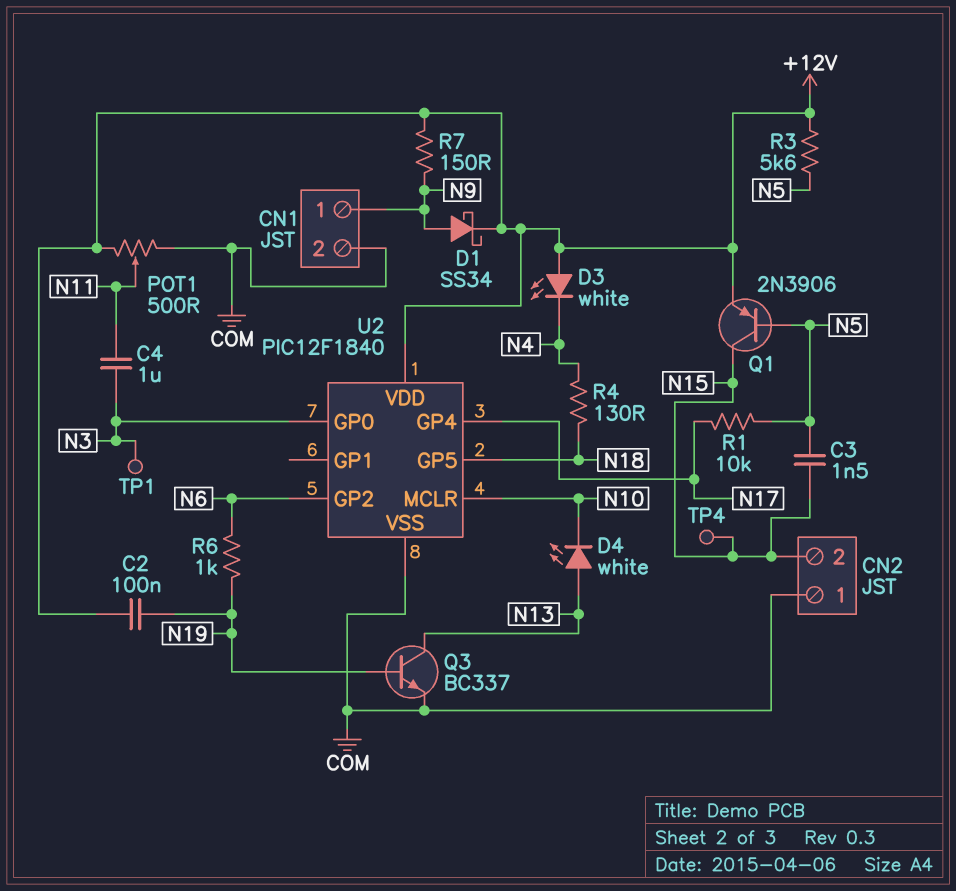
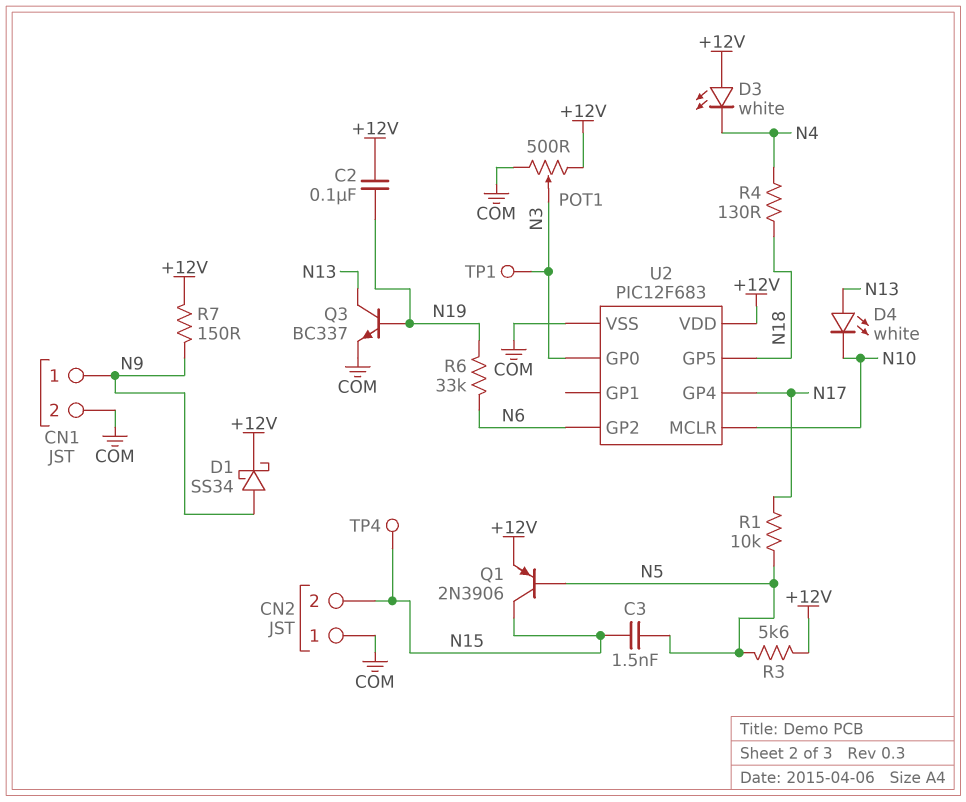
C4: 1uF (N3, N11) -> none
POT1: 500 (+12V, COM, wiper N11) -> 500 (+12V, COM, wiper N3)
R6: 1k (N6, N19) -> 33k (N6, N19)
U2: PIC12F1840 -> PIC12F683

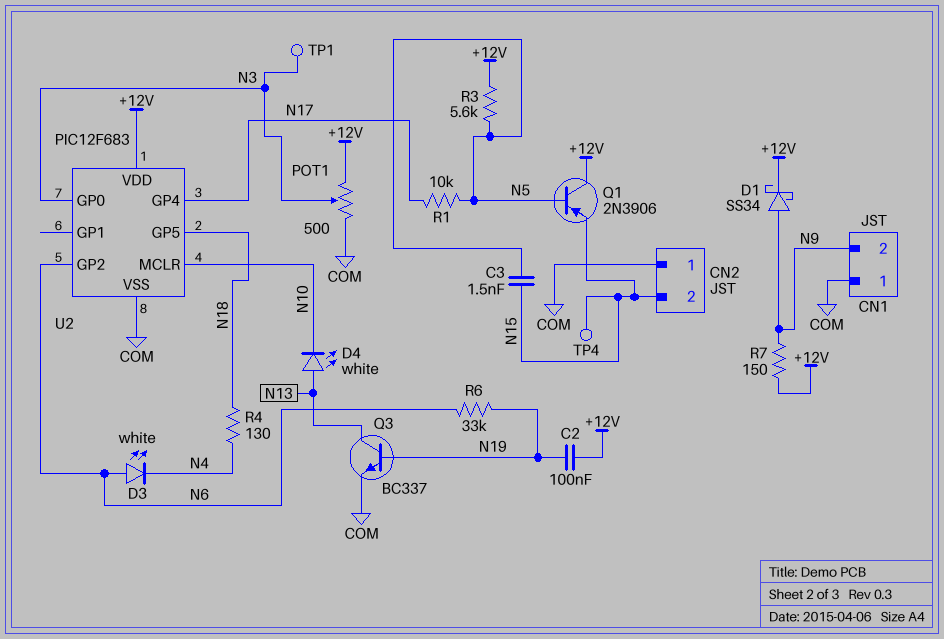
CN1 pin 1: N9 -> COM
CN1 pin 2: COM -> N9
D3: LED white (A +12V, K N4) -> LED white (A N6, K N4)
Q1: PNP 2N3906 (B N5, C N15, E +12V) -> PNP 2N3906 (B N5, C +12V, E N15)

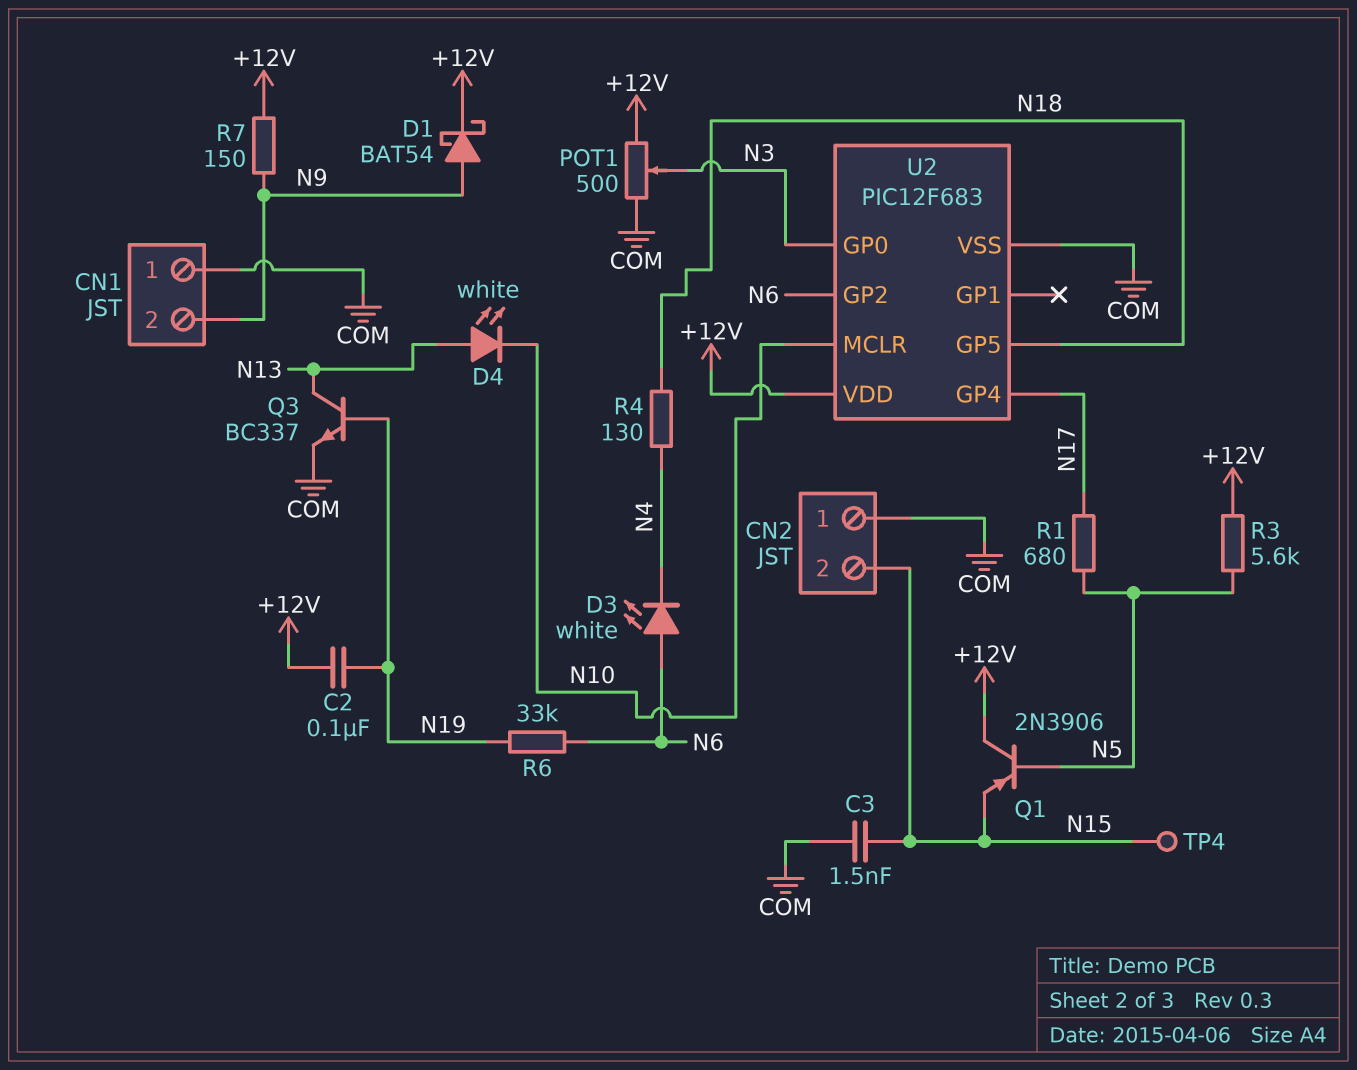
C3: 1.5nF (N5, N15) -> 1.5nF (COM, N15)
D1: schottky SS34 (A N9, K +12V) -> schottky BAT54 (A N9, K +12V)
R1: 10k (N5, N17) -> 680 (N5, N17)
TP1: test point (N3) -> none

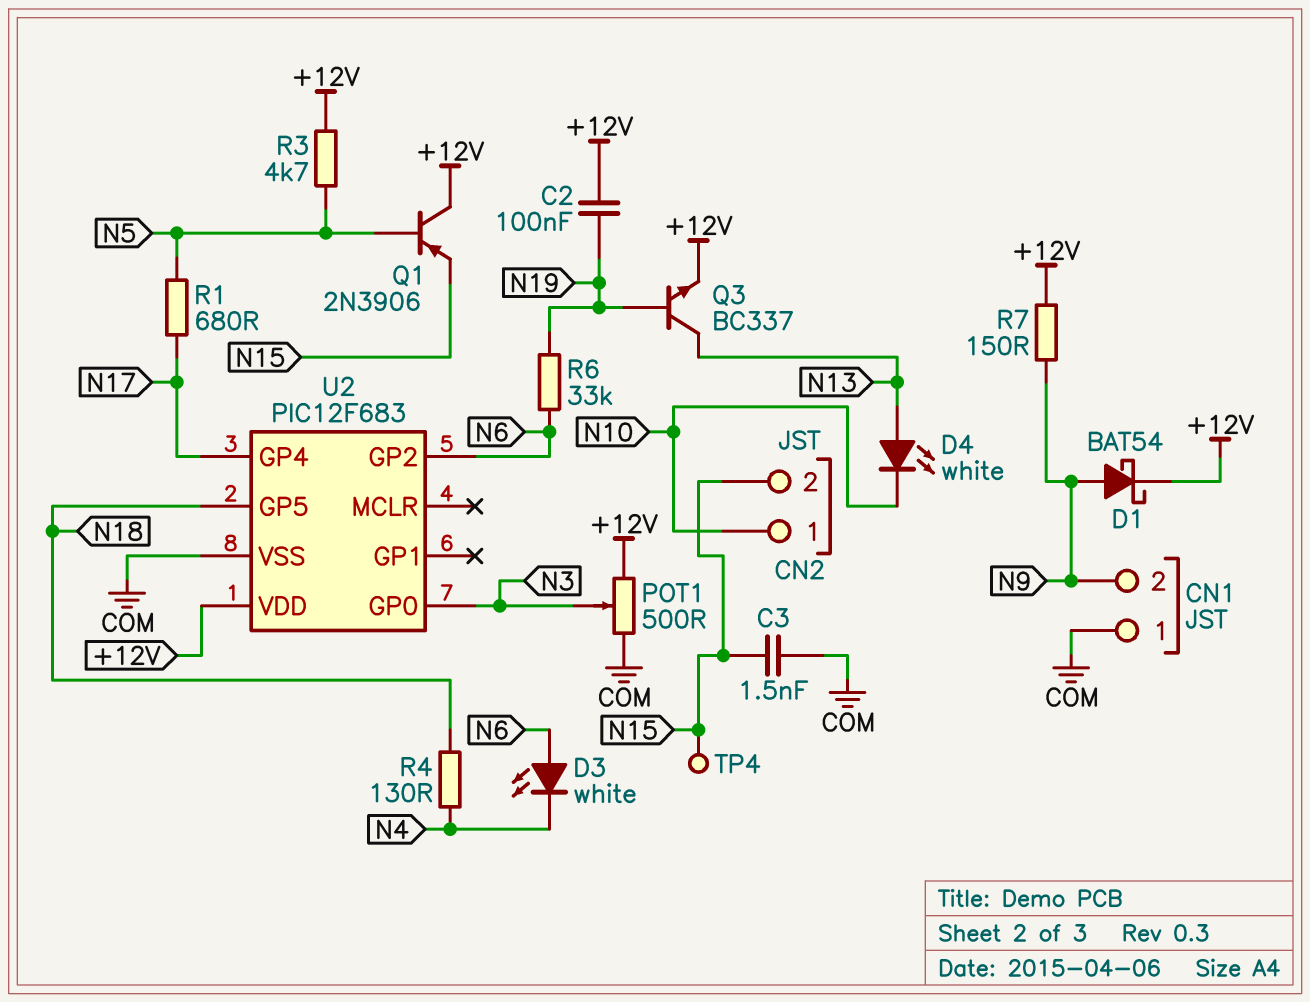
CN2 pin 1: COM -> N10
Q3: NPN BC337 (B N19, C N13, E COM) -> NPN BC337 (B N19, C N13, E +12V)
R3: 5.6k (+12V, N5) -> 4.7k (+12V, N5)
U2 pin MCLR: N10 -> none

